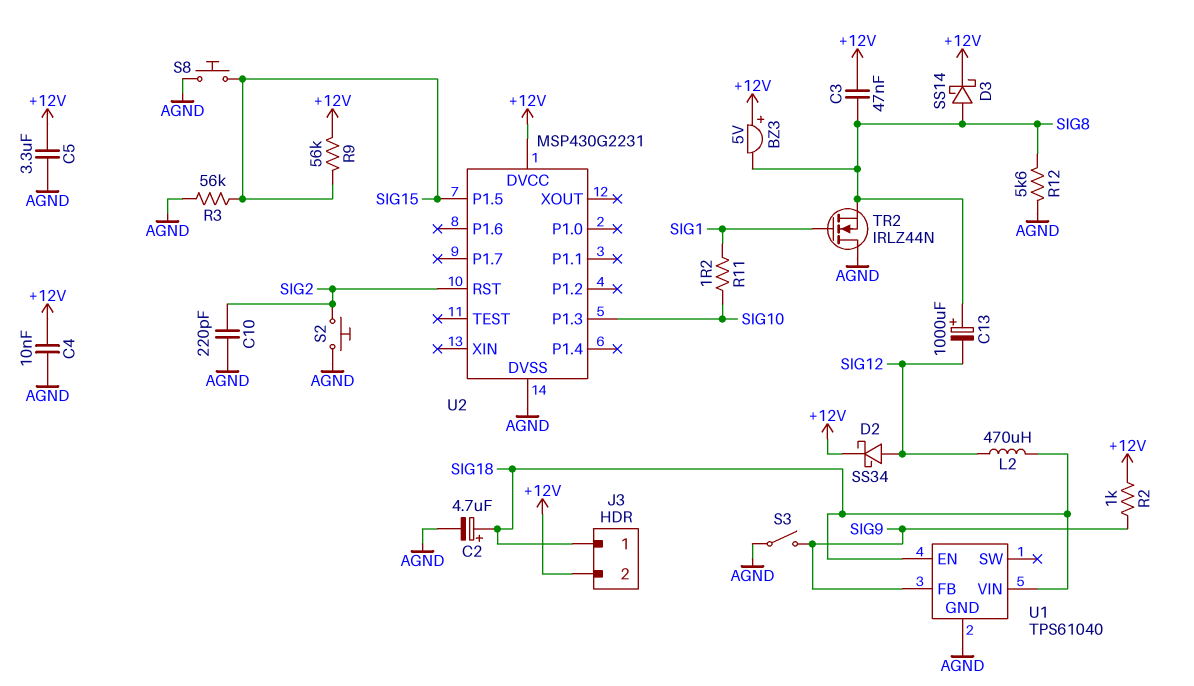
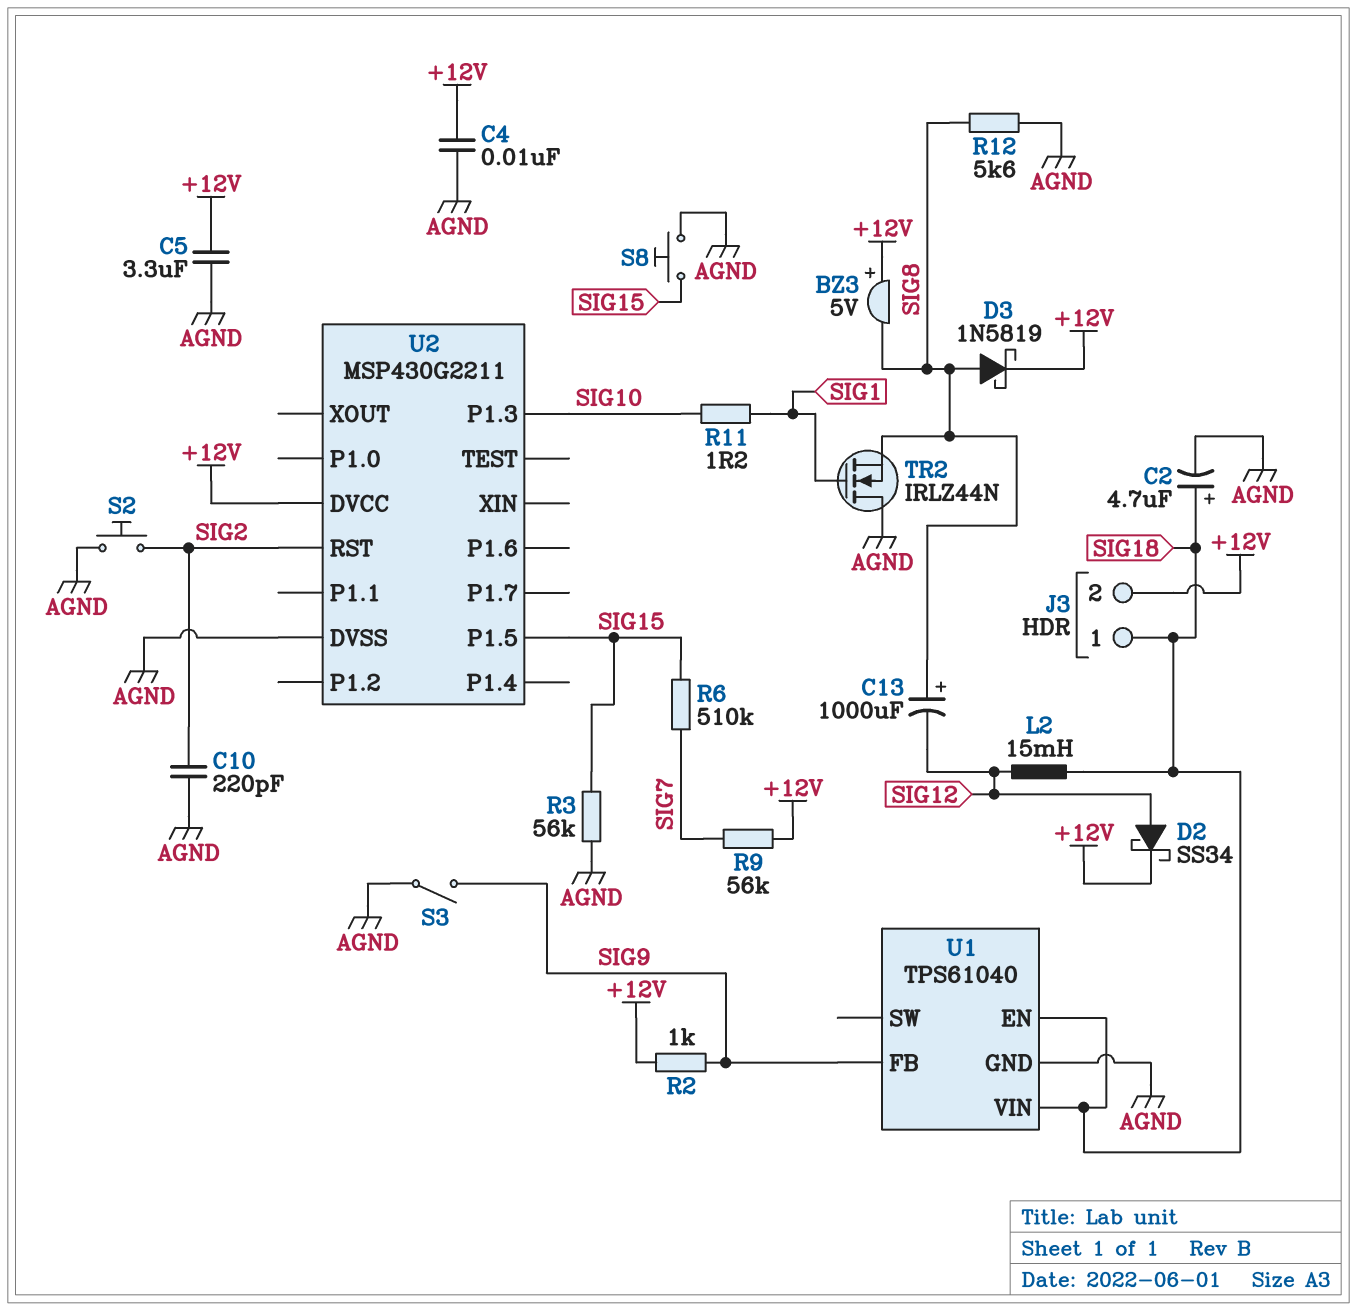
C3: 47nF (+12V, SIG8) -> none
D3: schottky SS14 (A SIG8, K +12V) -> schottky 1N5819 (A SIG8, K +12V)
L2: 470uH (SIG12, SIG18) -> 15mH (SIG12, SIG18)
R6: none -> 510k (SIG7, SIG15)
R9: 56k (+12V, SIG15) -> 56k (+12V, SIG7)
U2: MSP430G2231 -> MSP430G2211

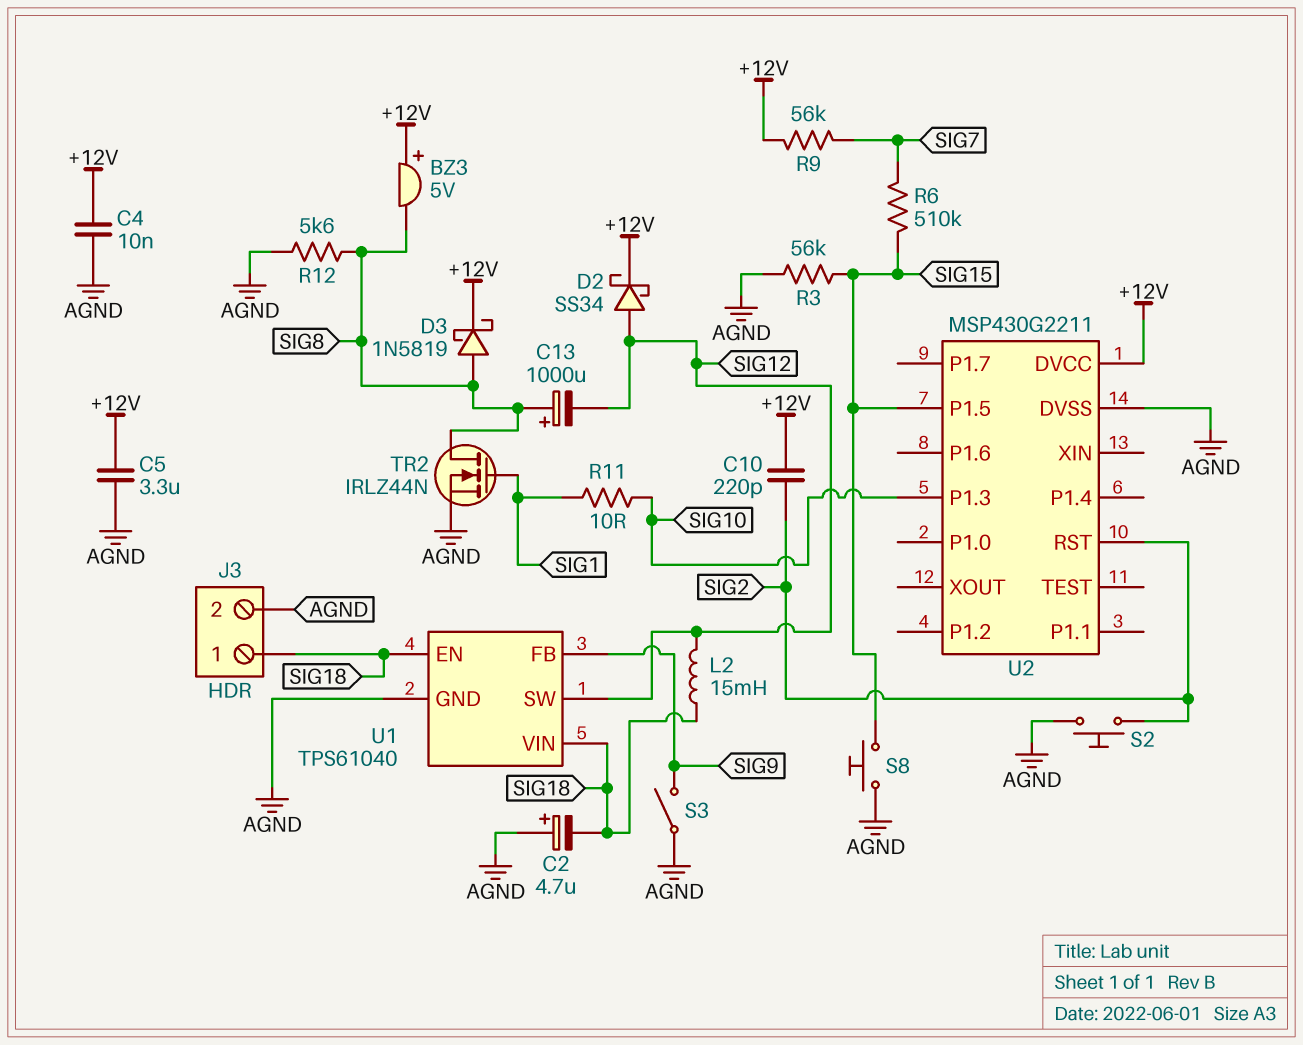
C2: 4.7uF (plus SIG18, minus AGND) -> 4.7uF (plus AGND, minus SIG18)
C10: 220pF (AGND, SIG2) -> 220pF (+12V, SIG2)
J3 pin 2: +12V -> AGND
R2: 1k (+12V, SIG9) -> none
R11: 1.2 (SIG1, SIG10) -> 10 (SIG1, SIG10)
TR2: NMOS IRLZ44N (G SIG1, D AGND, S SIG8) -> NMOS IRLZ44N (G SIG1, D SIG8, S AGND)
U1 pin SW: none -> SIG12

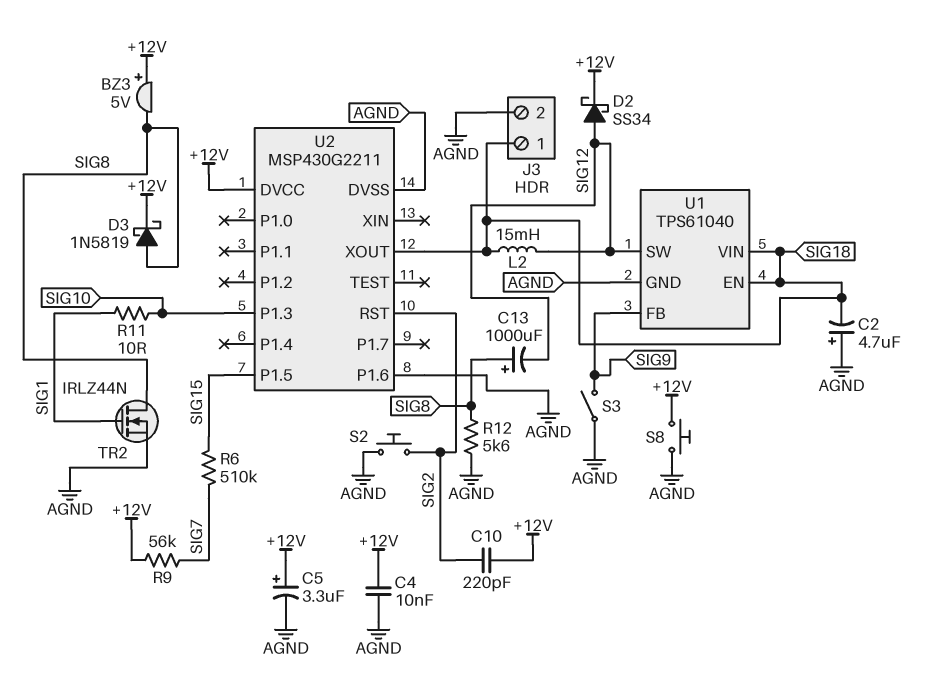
C5: 3.3uF (+12V, AGND) -> 3.3uF (plus +12V, minus AGND)
R3: 56k (AGND, SIG15) -> none
S8: button (AGND, SIG15) -> button (+12V, AGND)
U2 pin P1.6: none -> AGND
U2 pin XOUT: none -> SIG18

